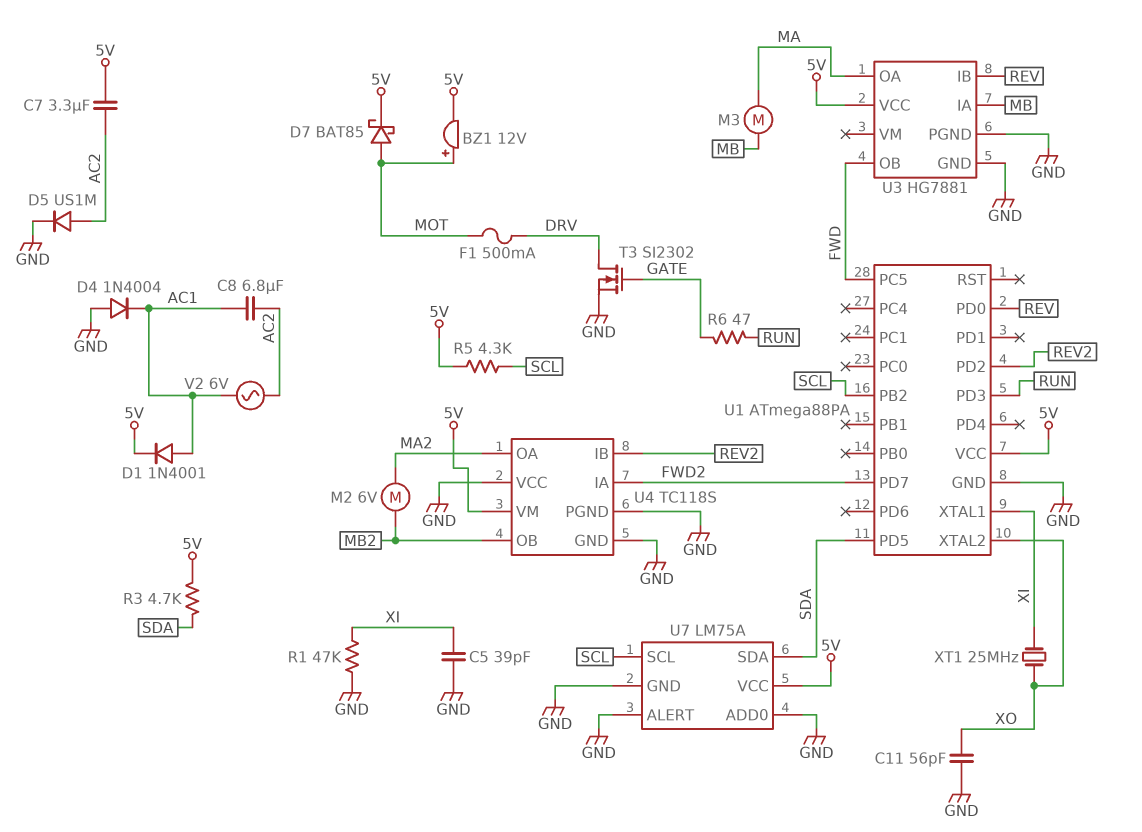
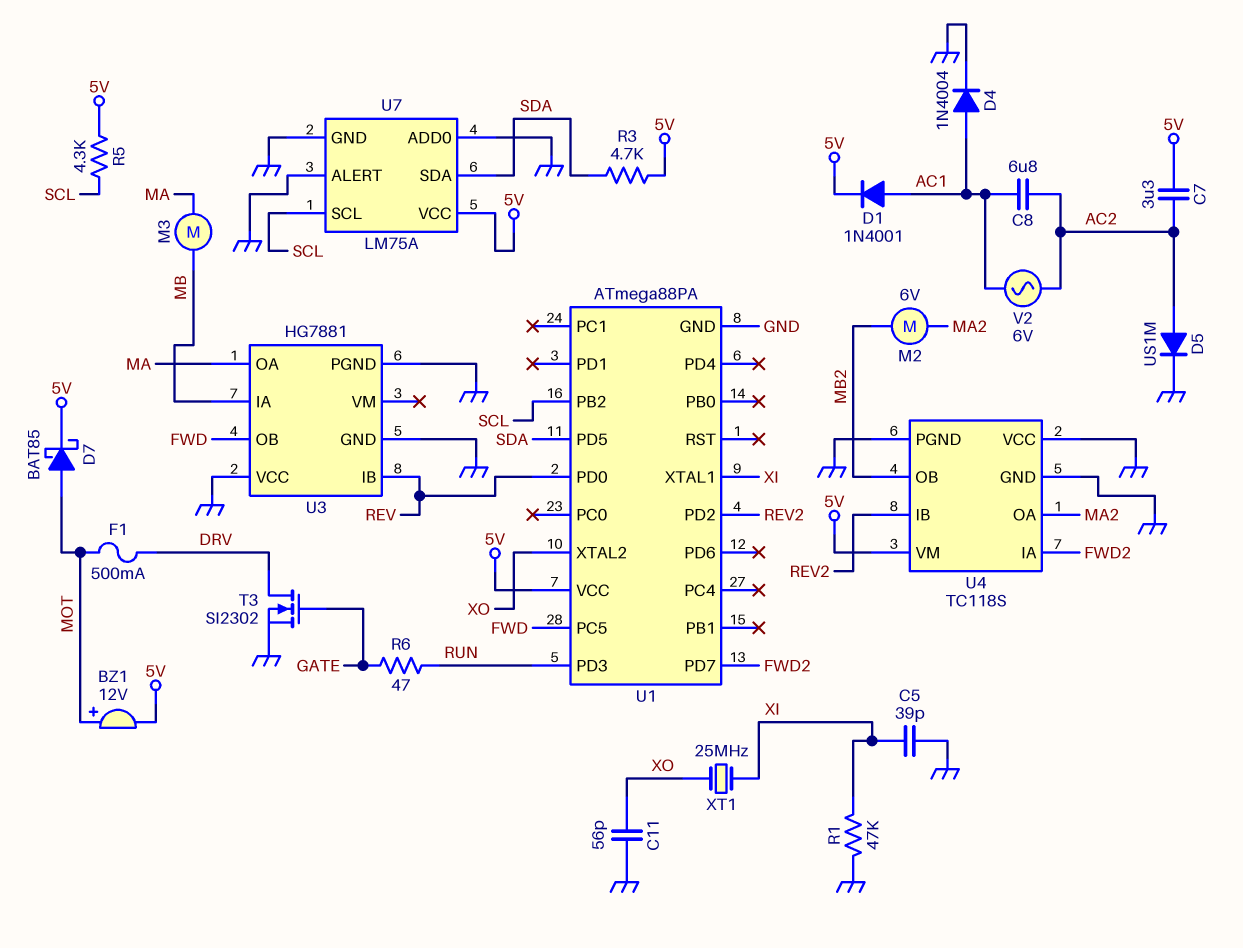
D4: diode 1N4004 (A GND, K AC1) -> diode 1N4004 (A AC1, K GND)
U3 pin VCC: 5V -> GND

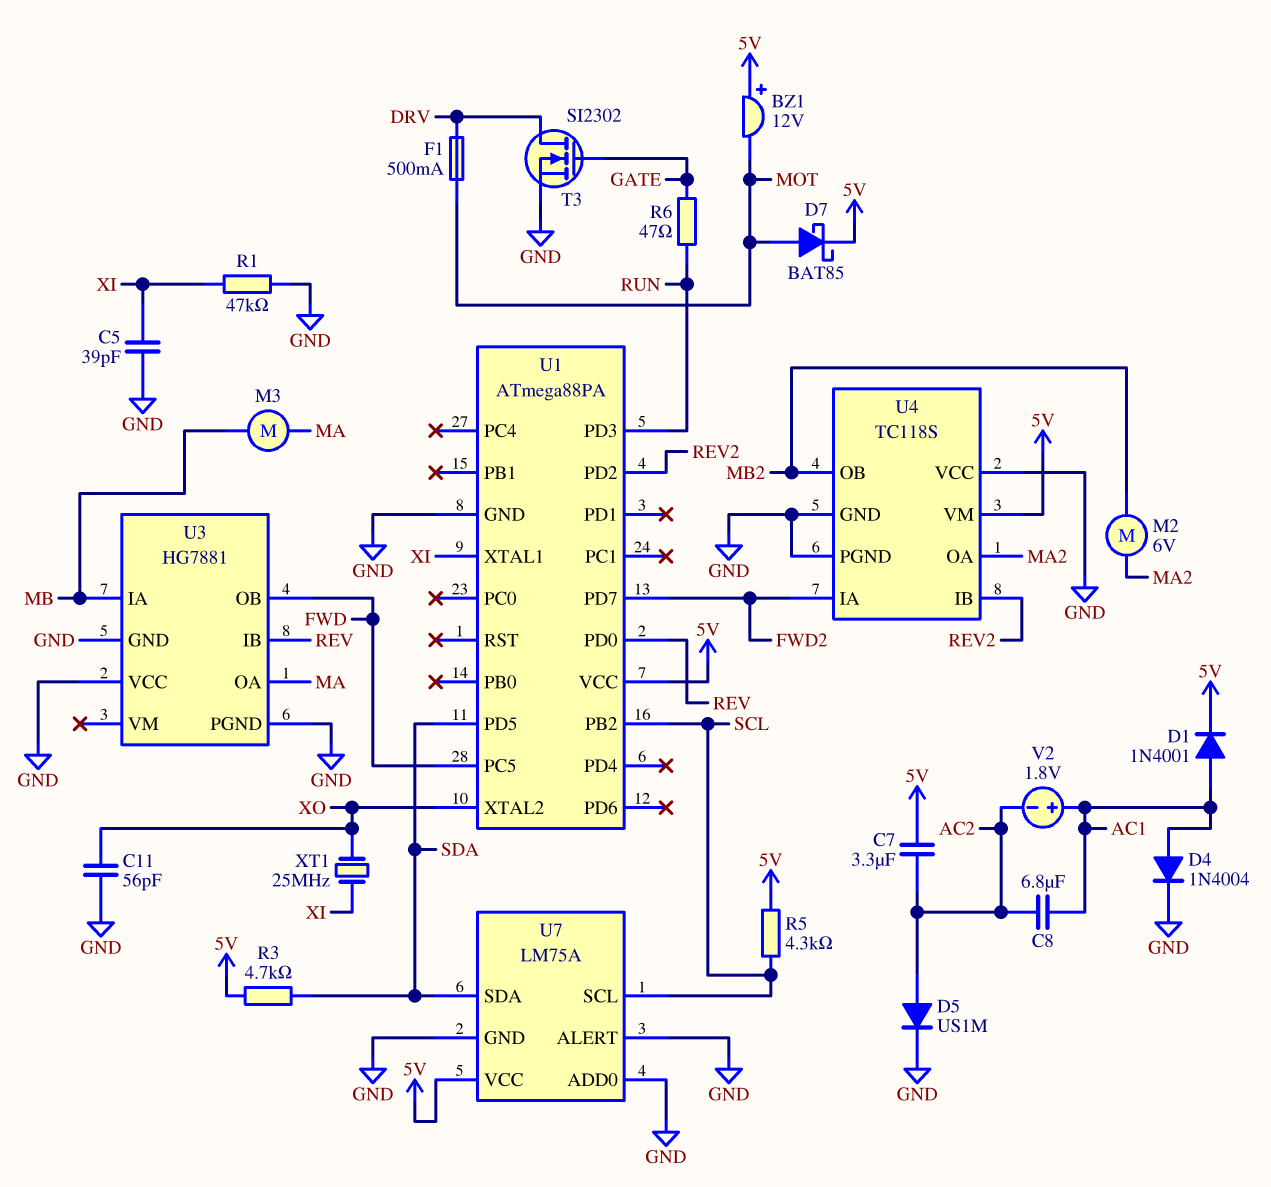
BZ1: buzzer 12V (plus MOT, minus 5V) -> buzzer 12V (plus 5V, minus MOT)
V2: AC 6V (AC1, AC2) -> 1.8V (plus AC1, minus AC2)

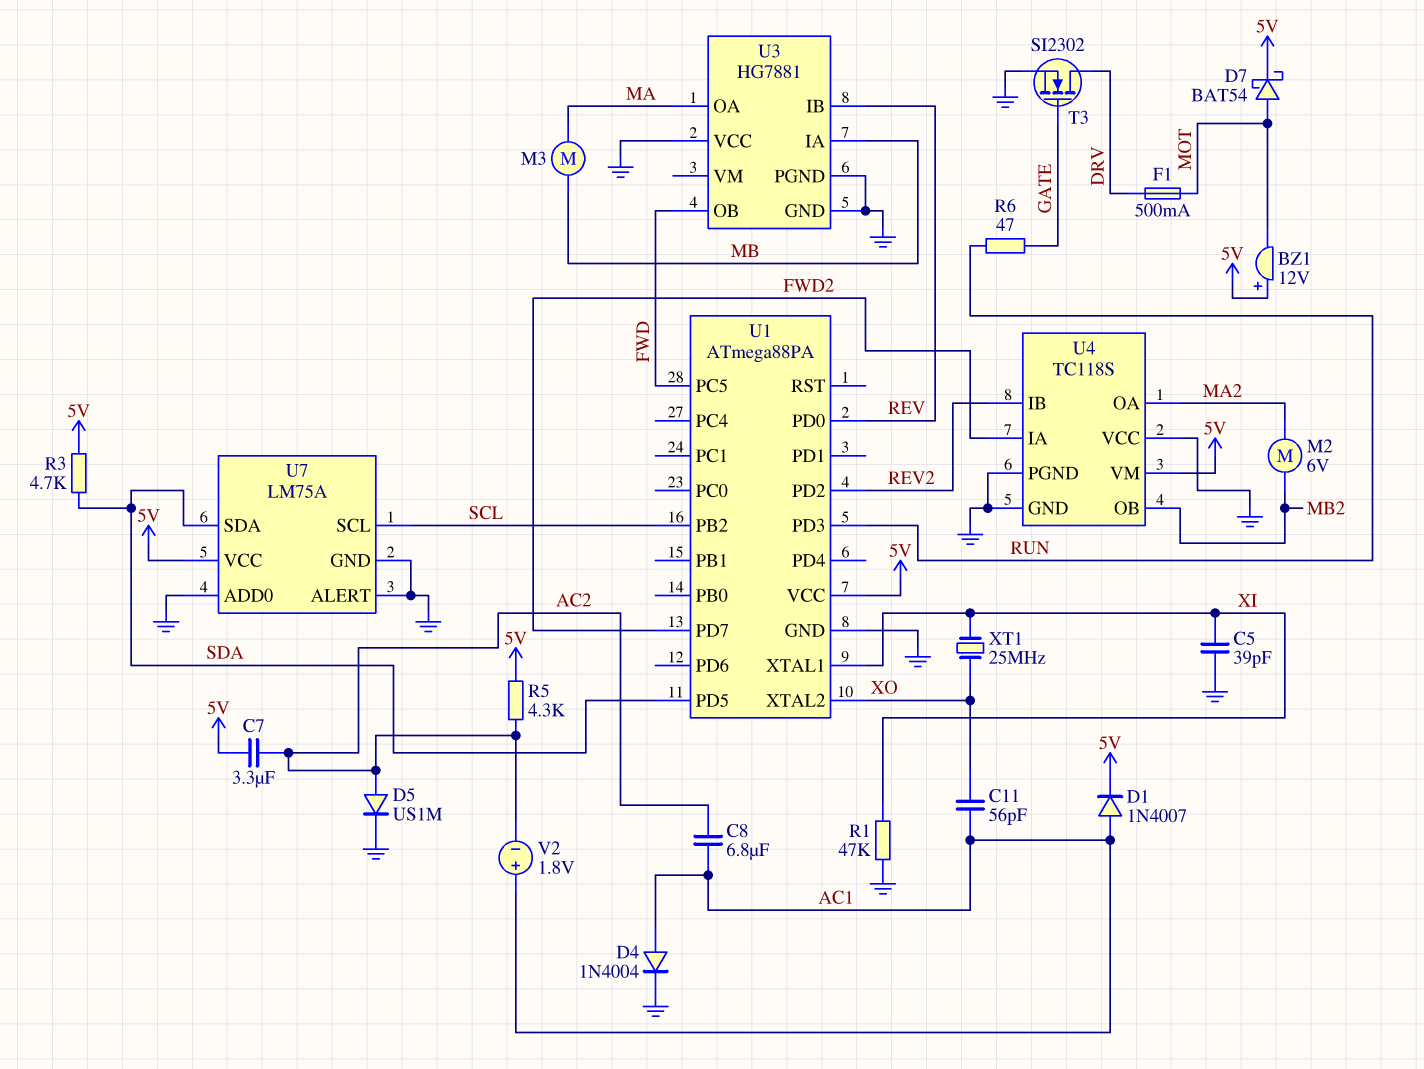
C11: 56pF (GND, XO) -> 56pF (AC1, XO)
D1: diode 1N4001 (A AC1, K 5V) -> diode 1N4007 (A AC1, K 5V)
D7: schottky BAT85 (A MOT, K 5V) -> schottky BAT54 (A MOT, K 5V)
R5: 4.3k (5V, SCL) -> 4.3k (5V, AC2)

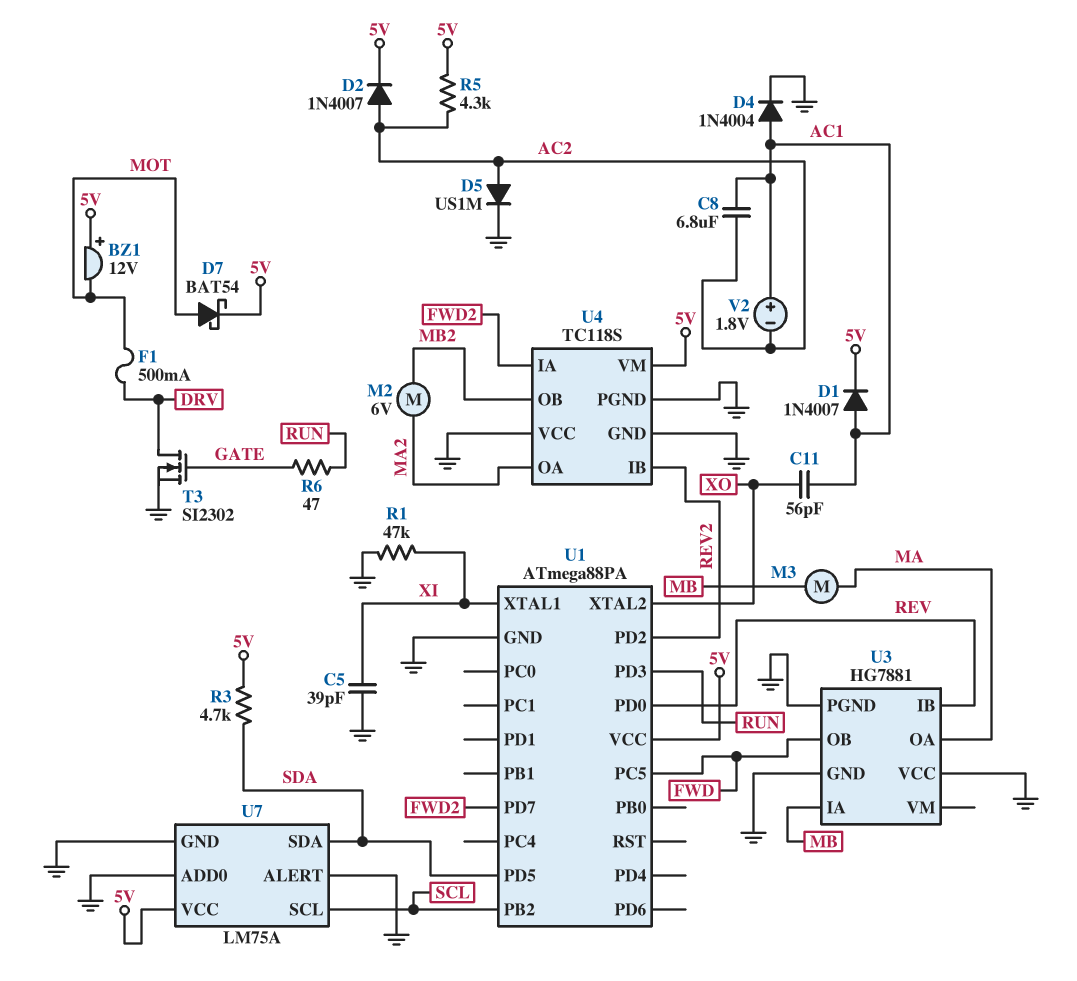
C7: 3.3uF (5V, AC2) -> none
D2: none -> diode 1N4007 (A AC2, K 5V)
XT1: 25MHz (XI, XO) -> none

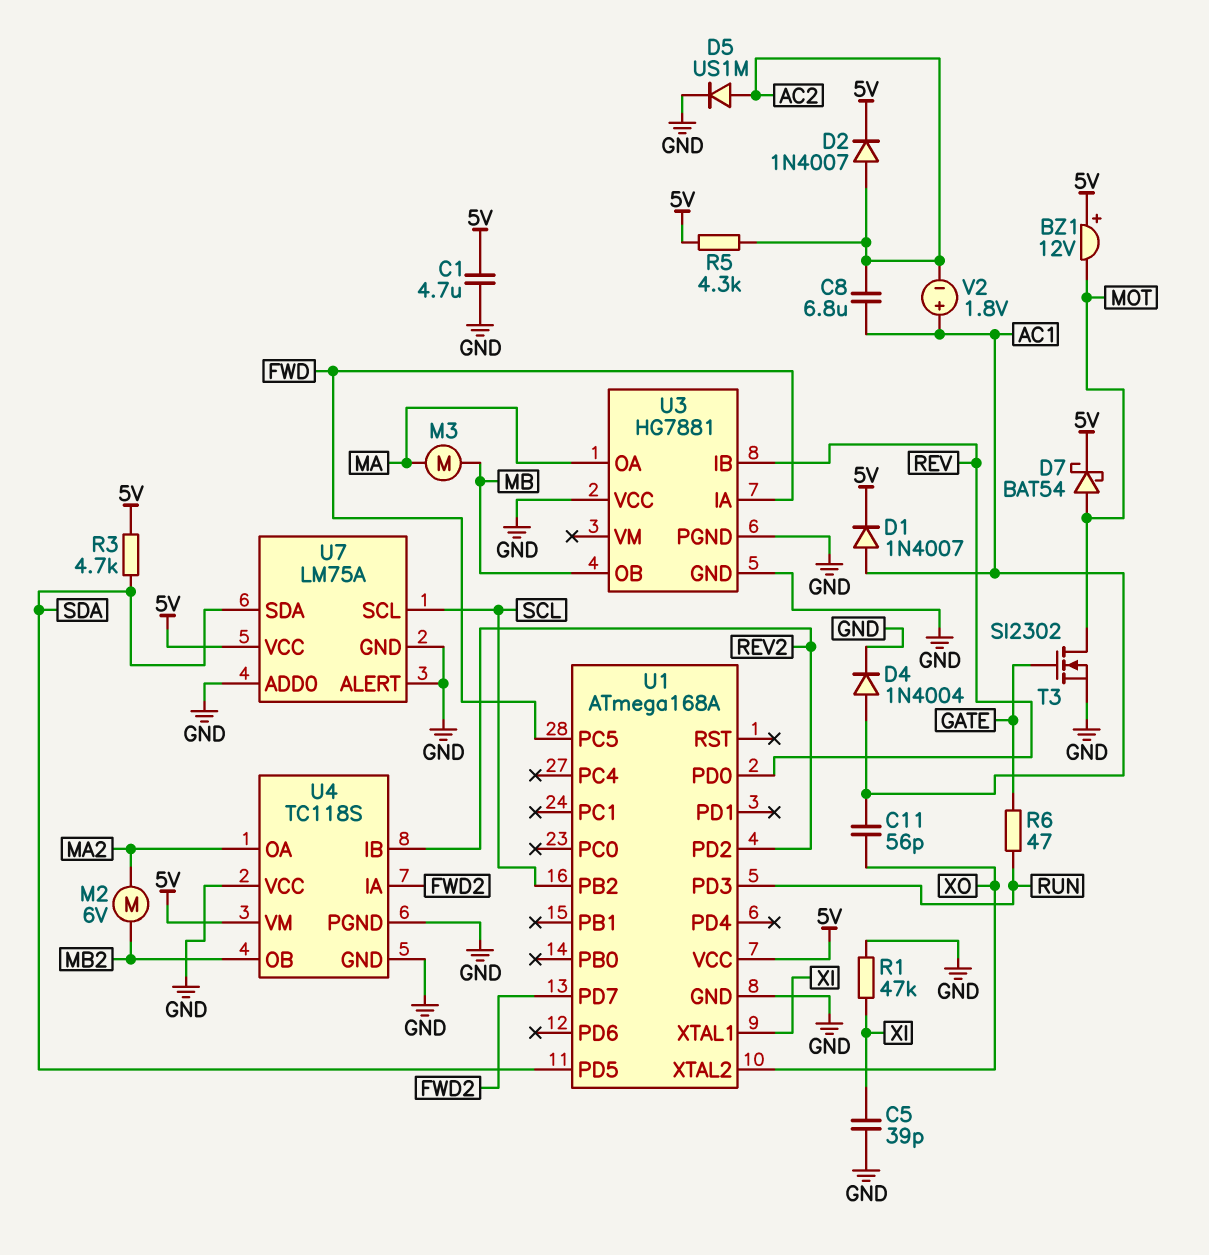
C1: none -> 4.7uF (5V, GND)
F1: 500mA (DRV, MOT) -> none
T3: NMOS SI2302 (G GATE, D DRV, S GND) -> NMOS SI2302 (G GATE, D MOT, S GND)
U1: ATmega88PA -> ATmega168A
U3 pin IA: MB -> FWD
U3 pin OB: FWD -> MB

